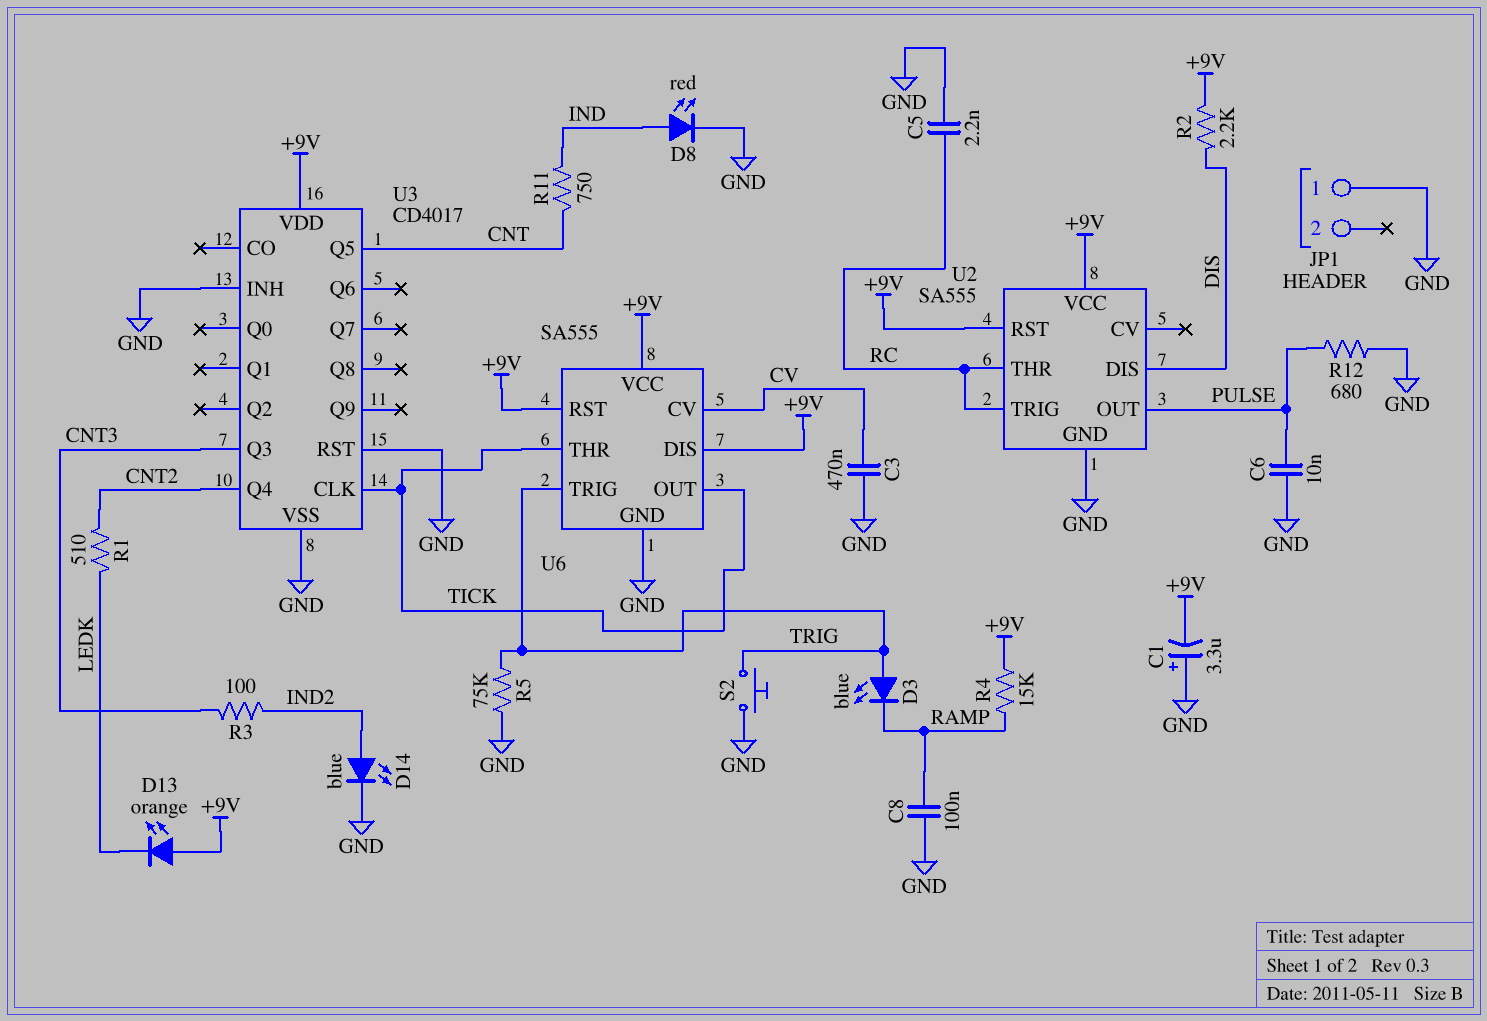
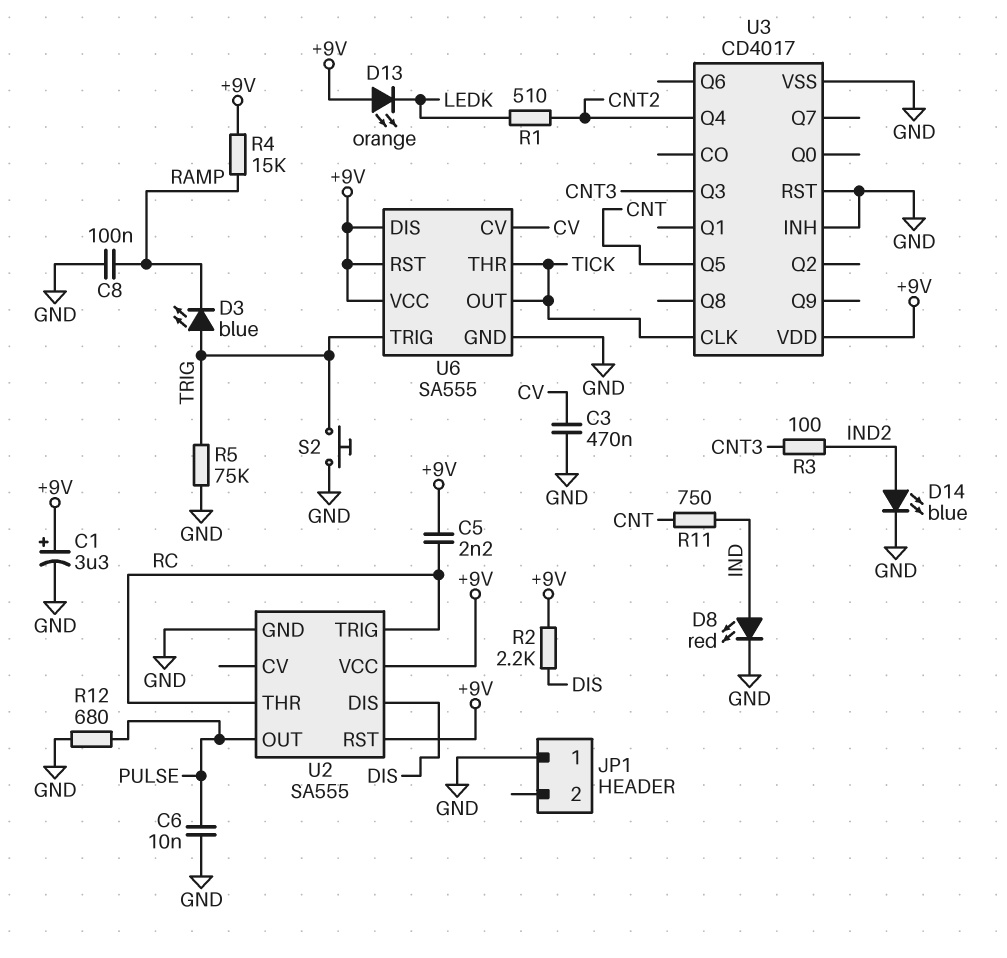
C1: 3.3uF (plus GND, minus +9V) -> 3.3uF (plus +9V, minus GND)
C5: 2.2nF (GND, RC) -> 2.2nF (+9V, RC)

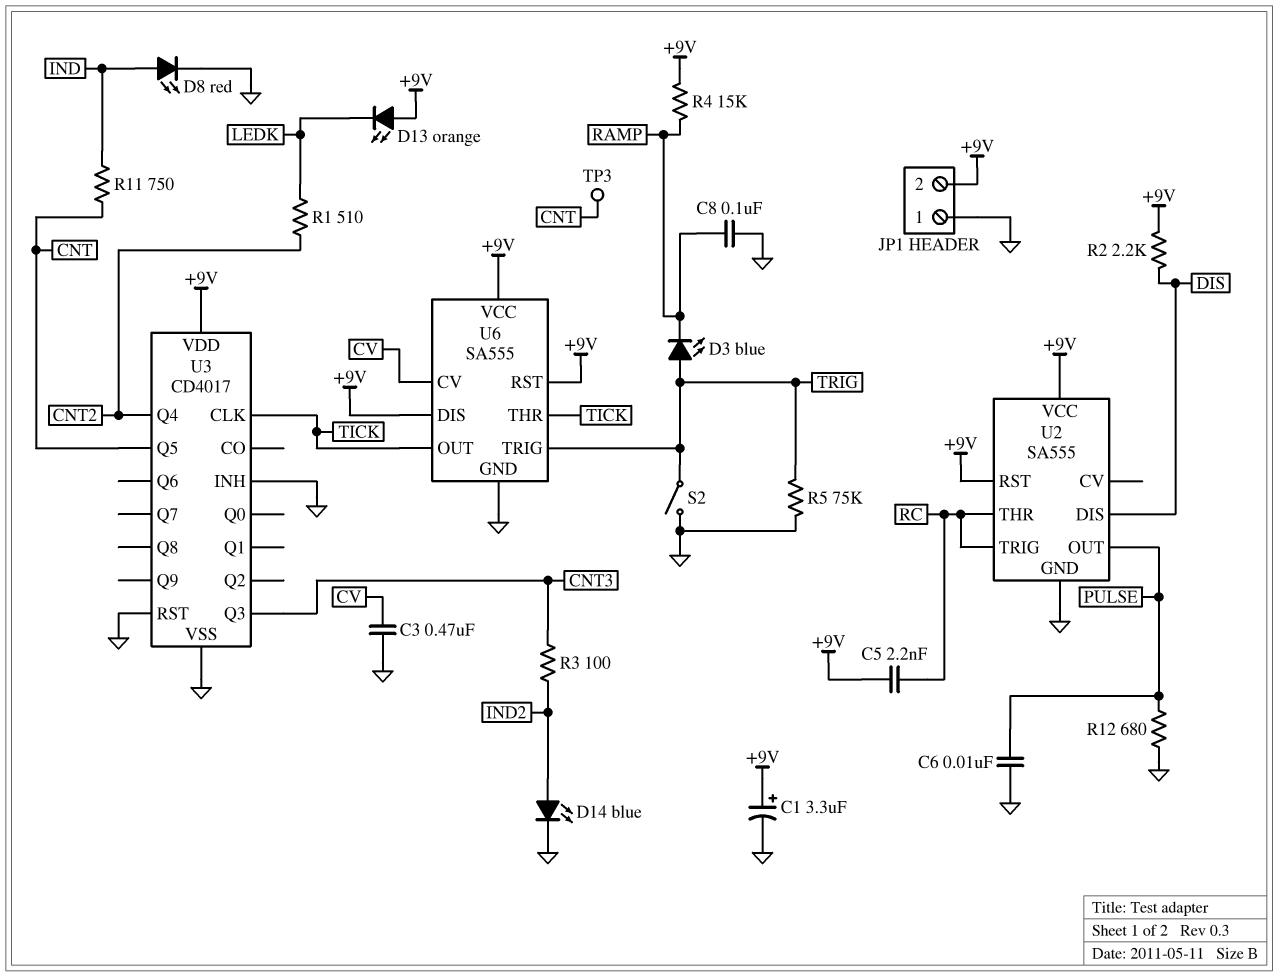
JP1 pin 2: none -> +9V
S2: button (GND, TRIG) -> switch (GND, TRIG)
TP3: none -> test point (CNT)

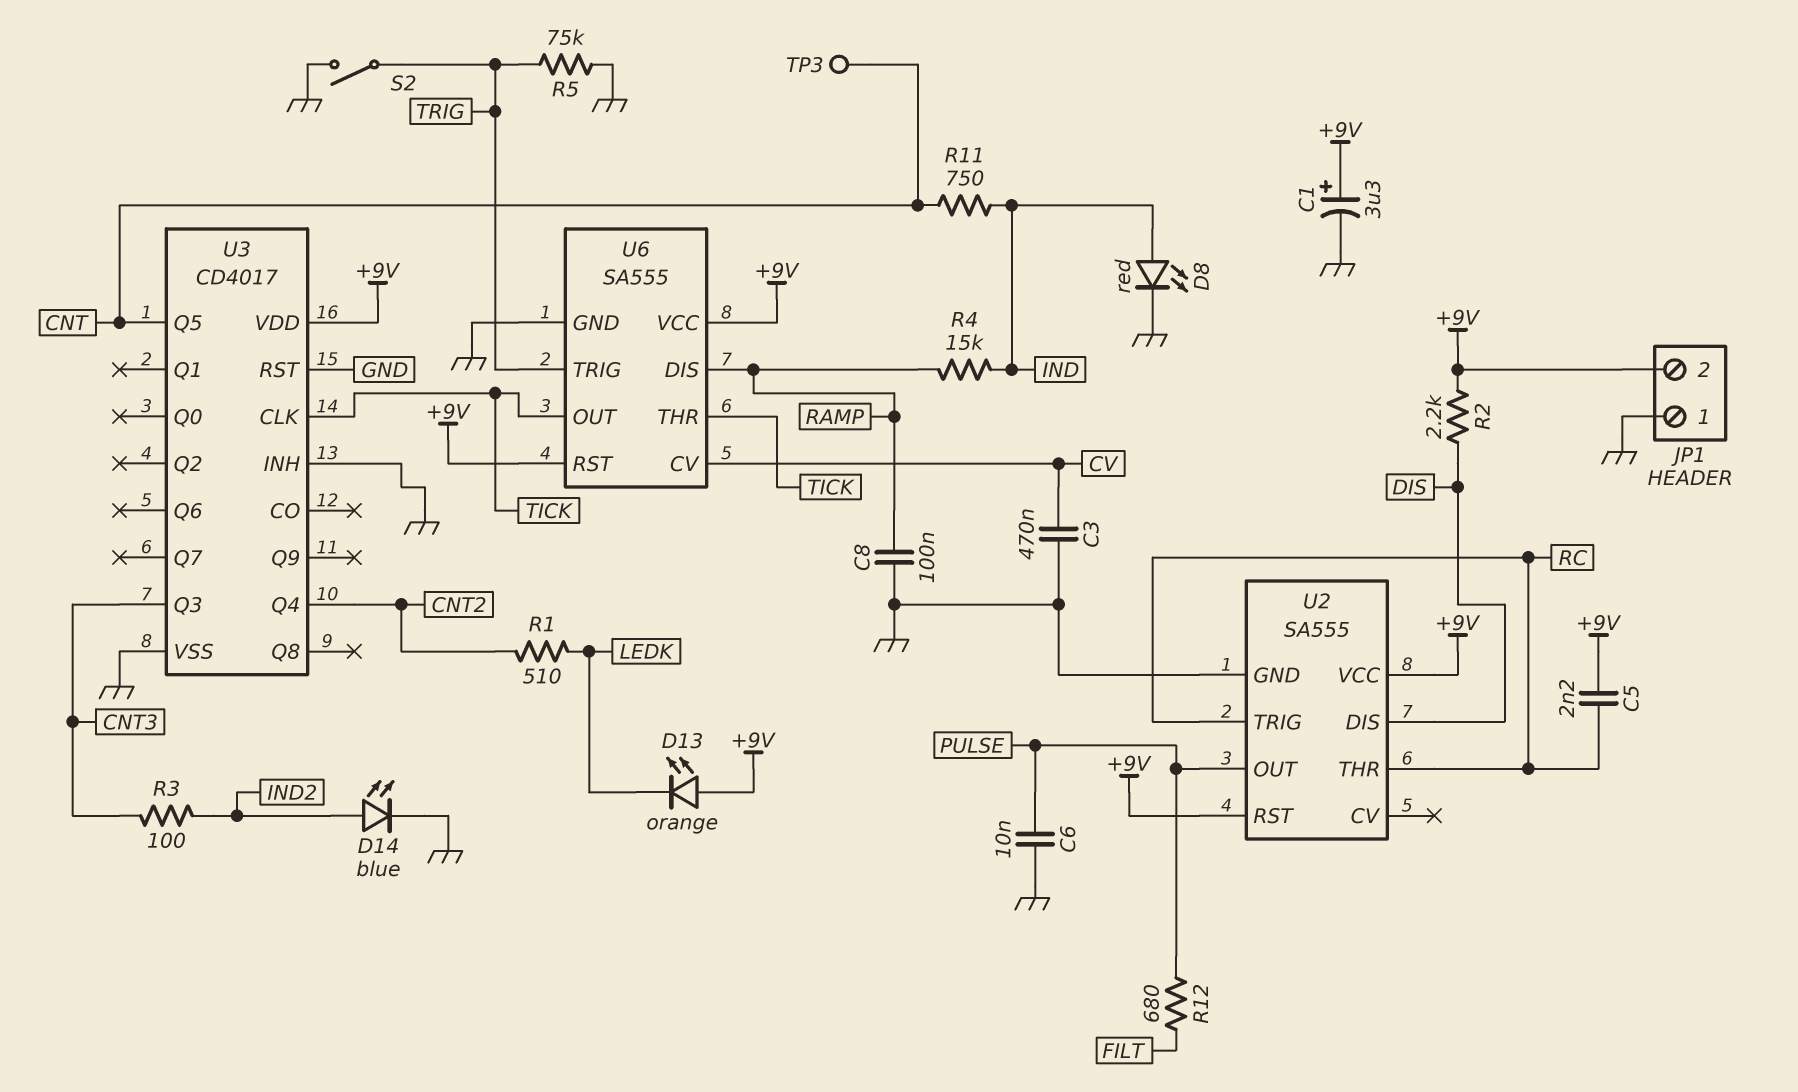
D3: LED blue (A TRIG, K RAMP) -> none
R4: 15k (+9V, RAMP) -> 15k (IND, RAMP)
R12: 680 (GND, PULSE) -> 680 (FILT, PULSE)
U6 pin DIS: +9V -> RAMP

